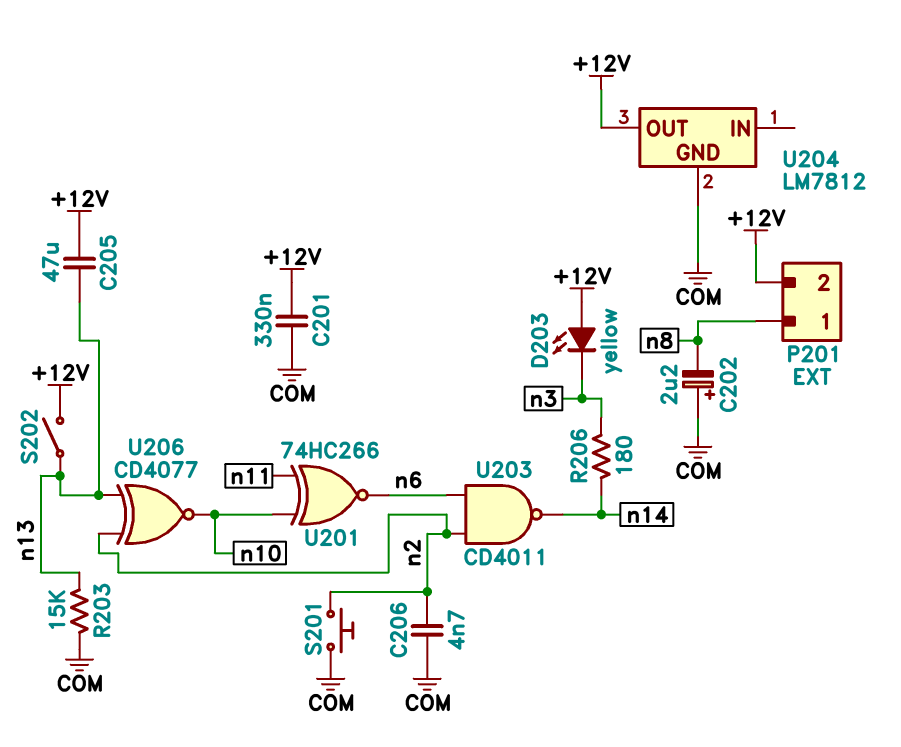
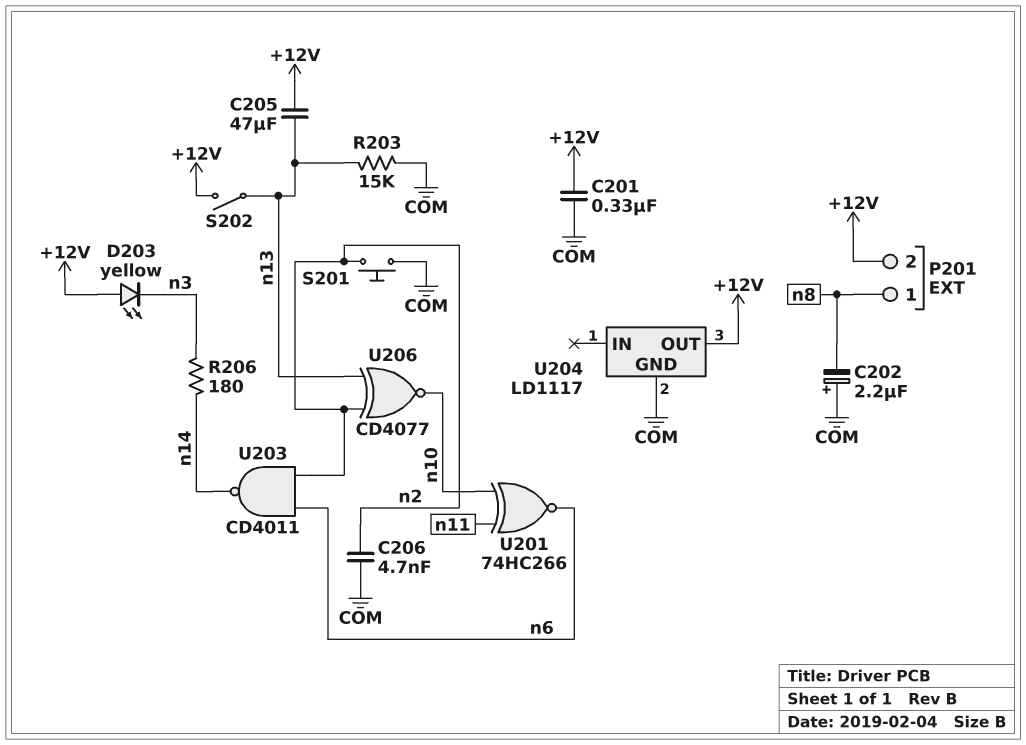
U204: LM7812 -> LD1117

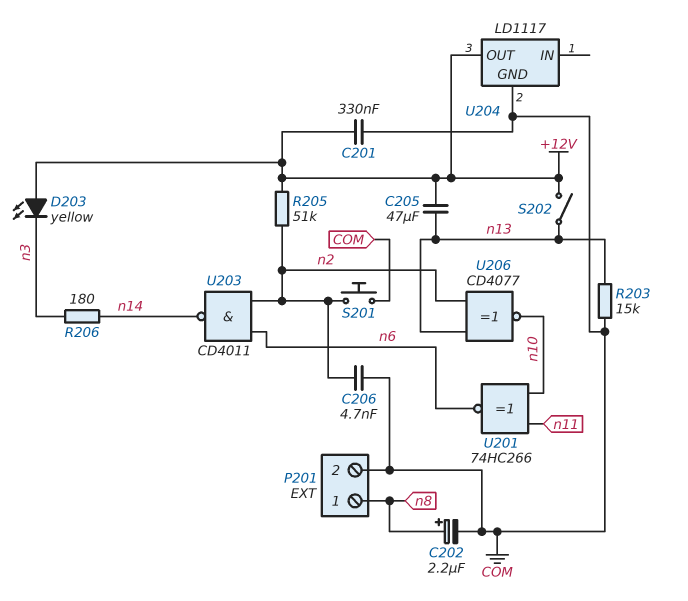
C202: 2.2uF (plus COM, minus n8) -> 2.2uF (plus n8, minus COM)
P201 pin 2: +12V -> COM
R205: none -> 51k (+12V, n2)

